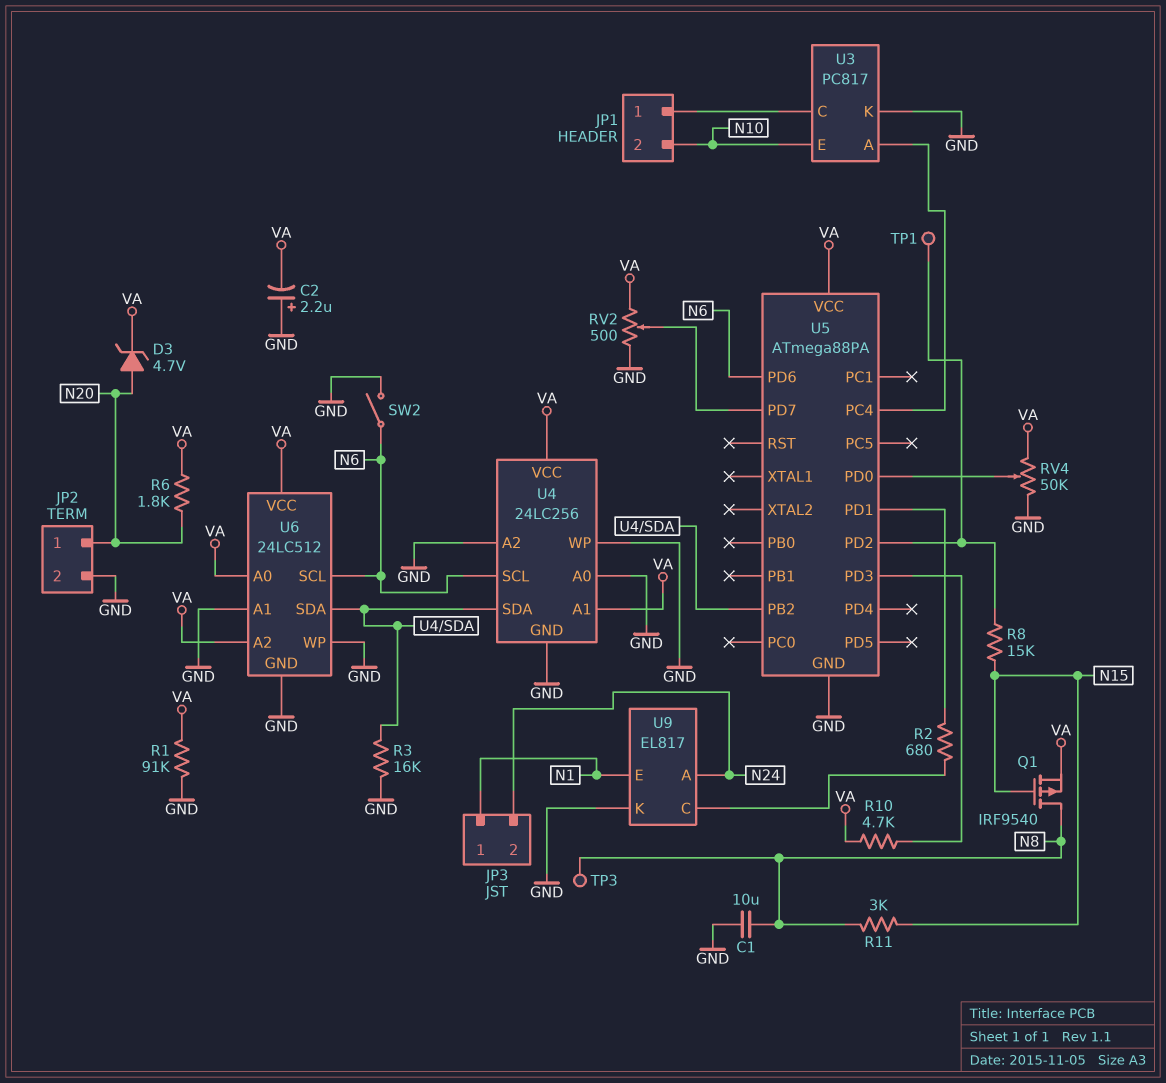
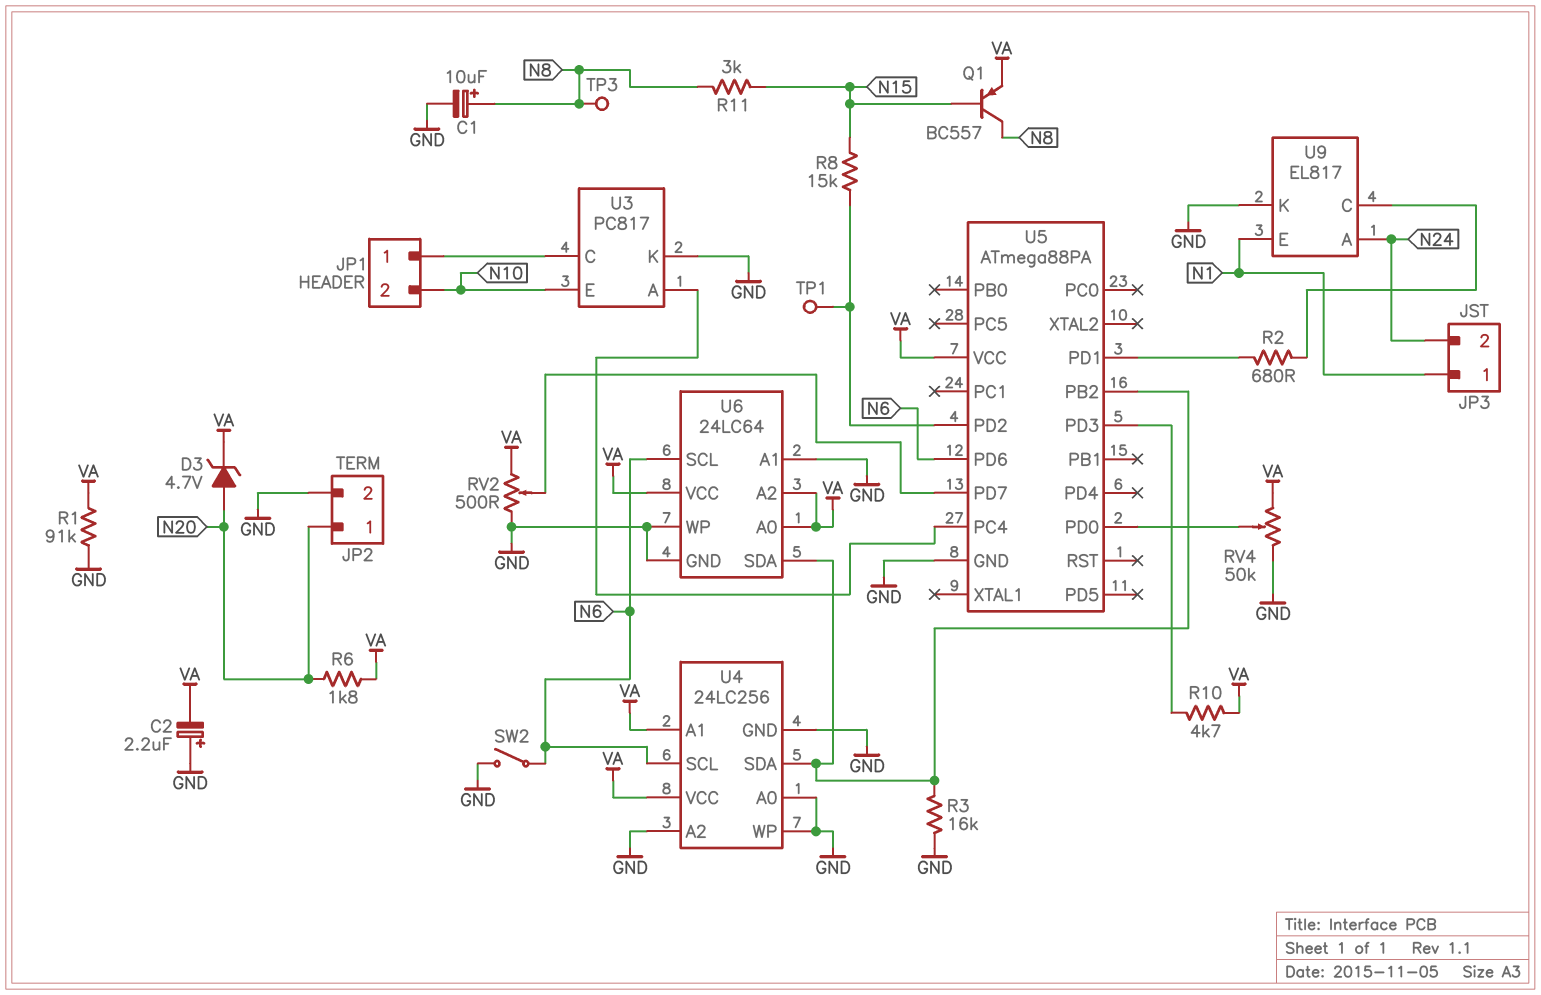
C1: 10uF (GND, N8) -> 10uF (plus N8, minus GND)
Q1: PMOS IRF9540 (G N15, D N8, S VA) -> PNP BC557 (B N15, C N8, E VA)
U6: 24LC512 -> 24LC64

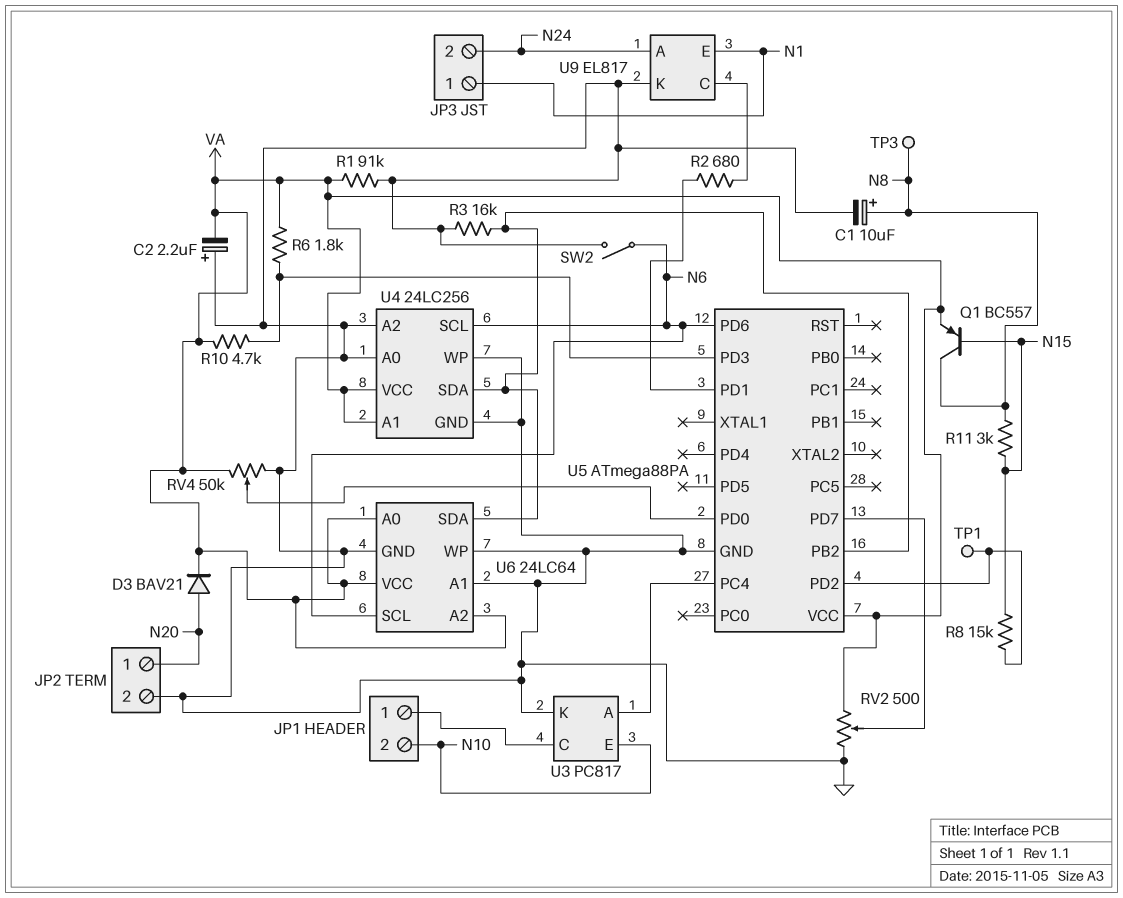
D3: zener 4.7V (A N20, K VA) -> diode BAV21 (A N20, K VA)
R6: 1.8k (N20, VA) -> 1.8k (U5/PD3, VA)

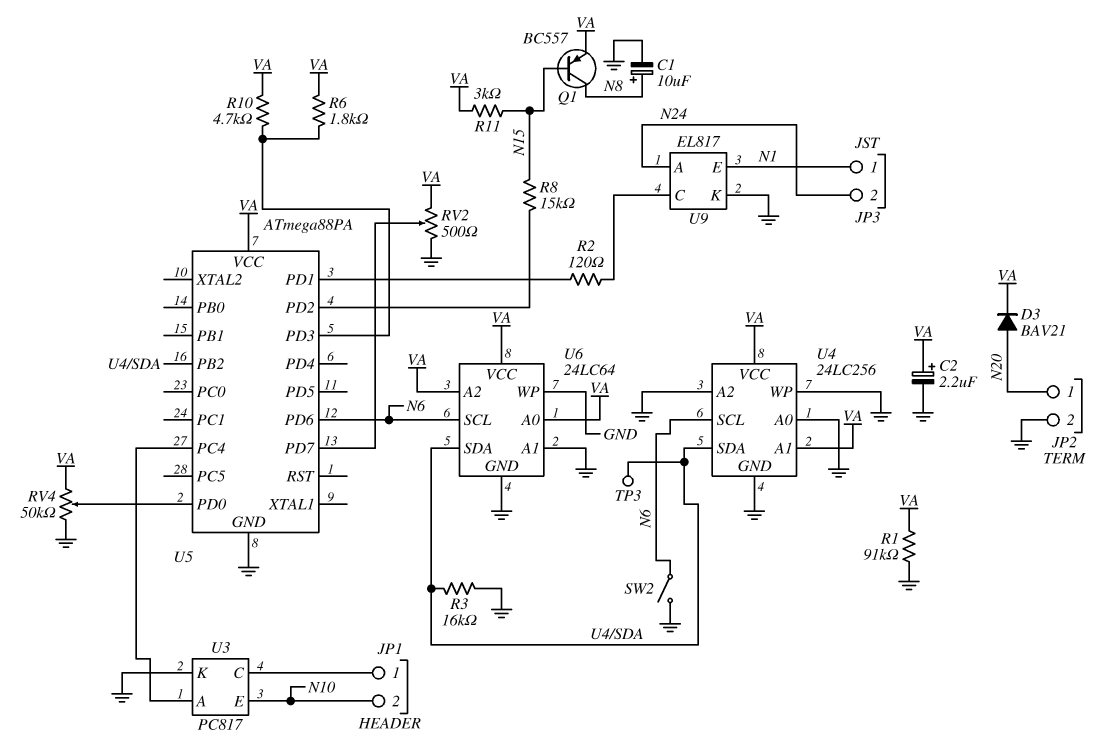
C2: 2.2uF (plus GND, minus VA) -> 2.2uF (plus VA, minus GND)
R2: 680 (U5/PD1, U9/C) -> 120 (U5/PD1, U9/C)
R11: 3k (N8, N15) -> 3k (N15, VA)
TP1: test point (U5/PD2) -> none
TP3: test point (N8) -> test point (U4/SDA)

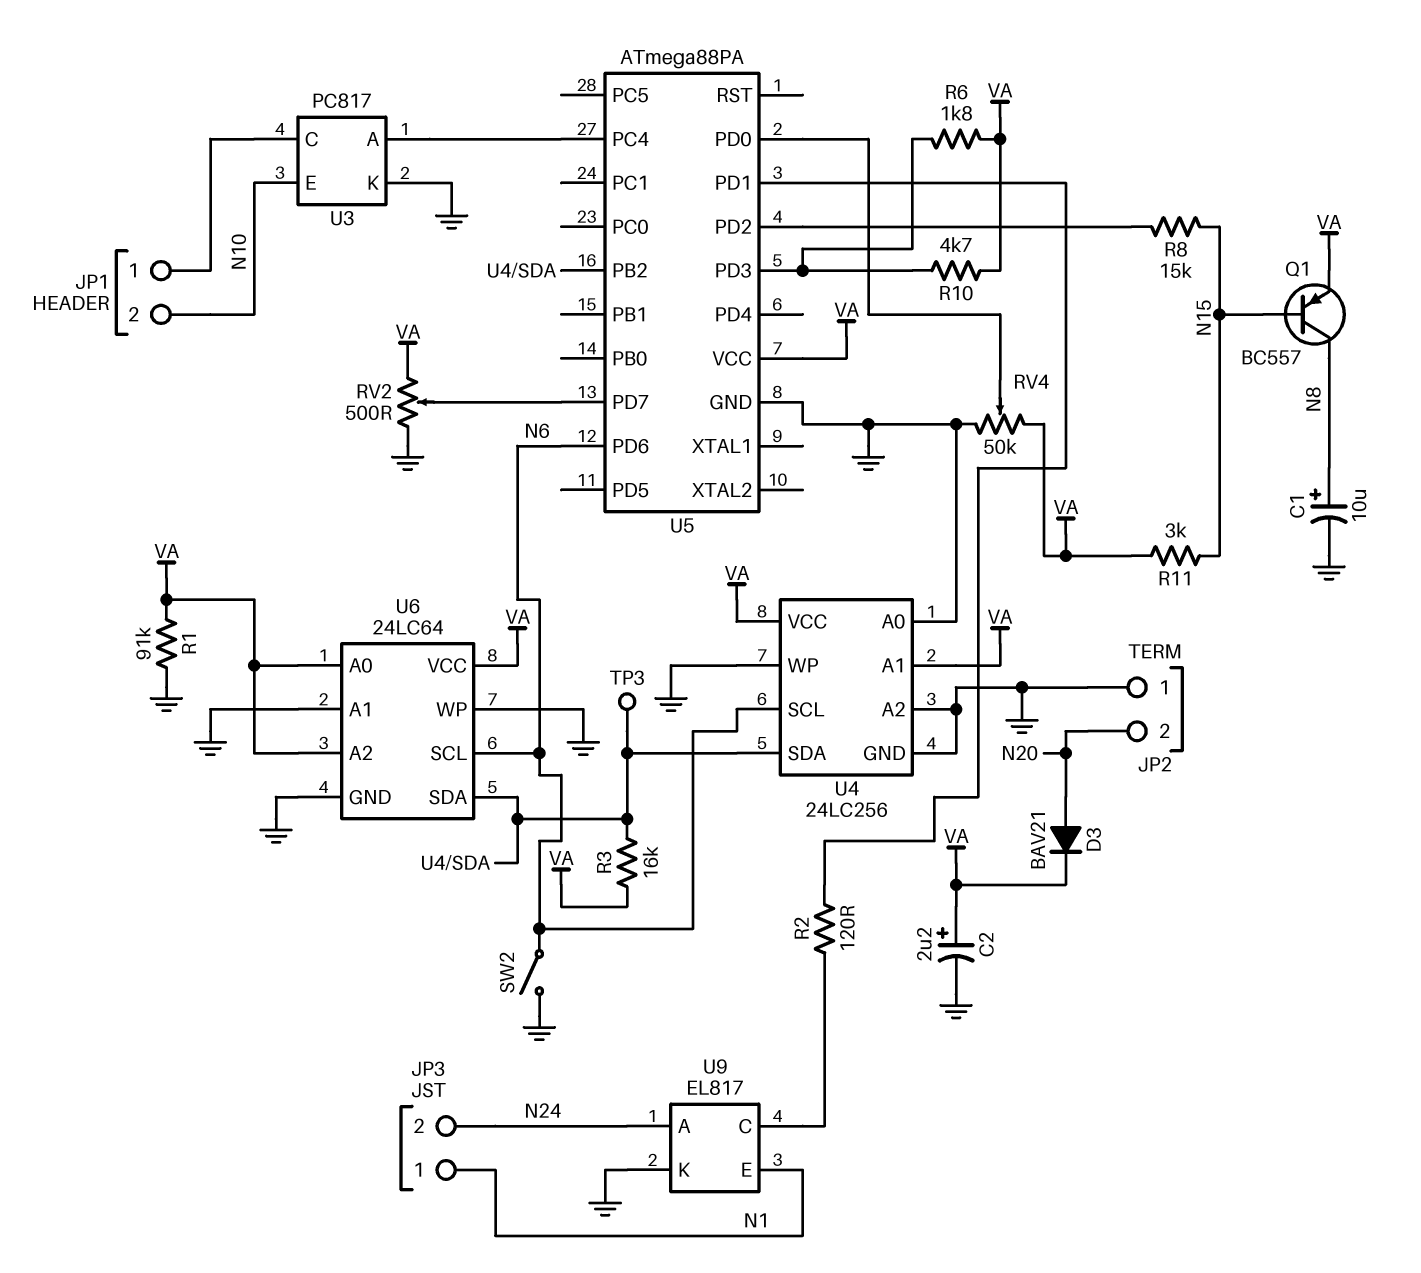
JP2 pin 1: N20 -> GND
JP2 pin 2: GND -> N20
R3: 16k (GND, U4/SDA) -> 16k (U4/SDA, VA)

